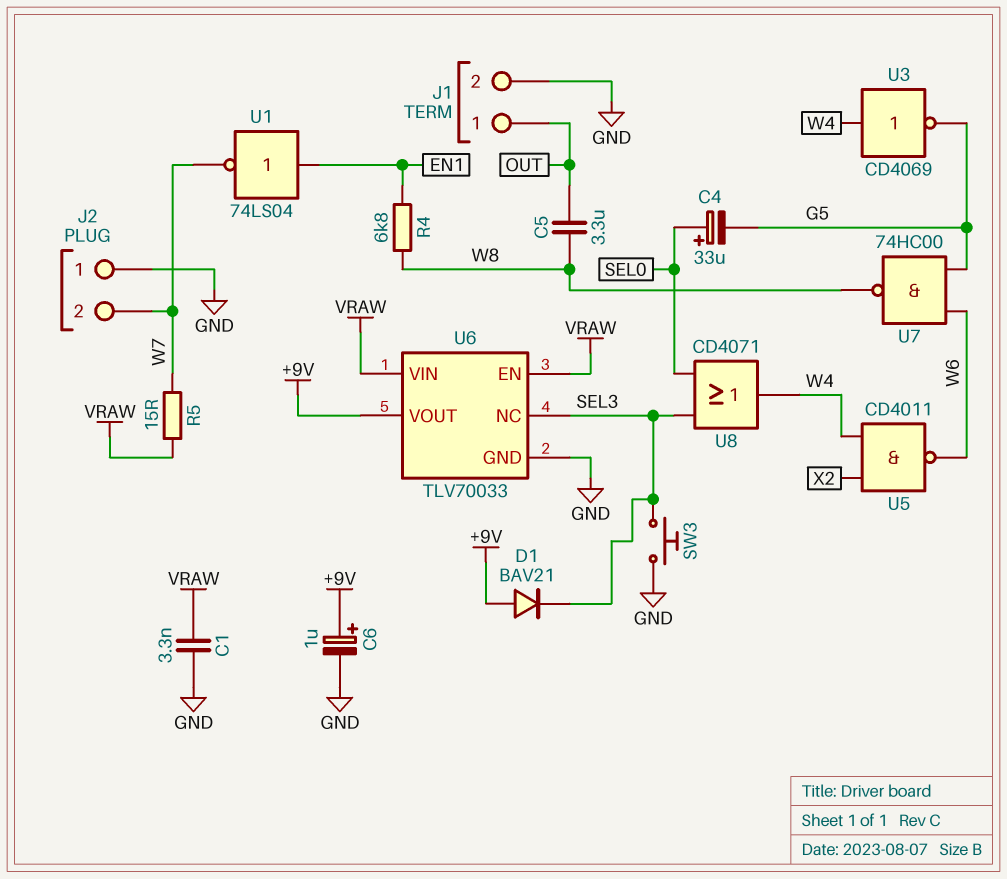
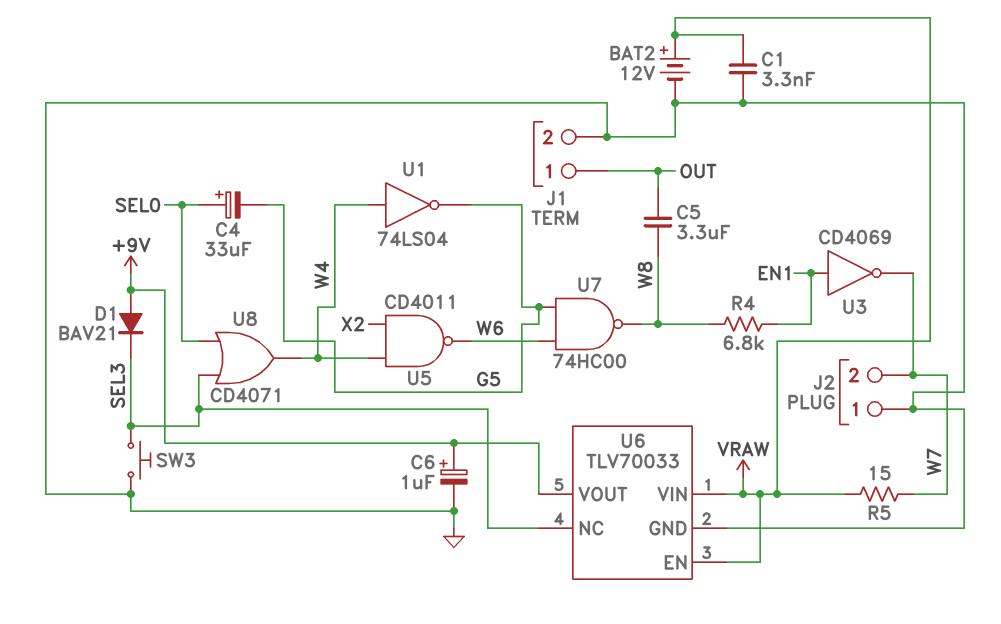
BAT2: none -> 12V (plus VRAW, minus GND)
U1: NOT 74LS04 (in EN1, out W7) -> NOT 74LS04 (in W4, out G5)
U3: NOT CD4069 (in W4, out G5) -> NOT CD4069 (in EN1, out W7)

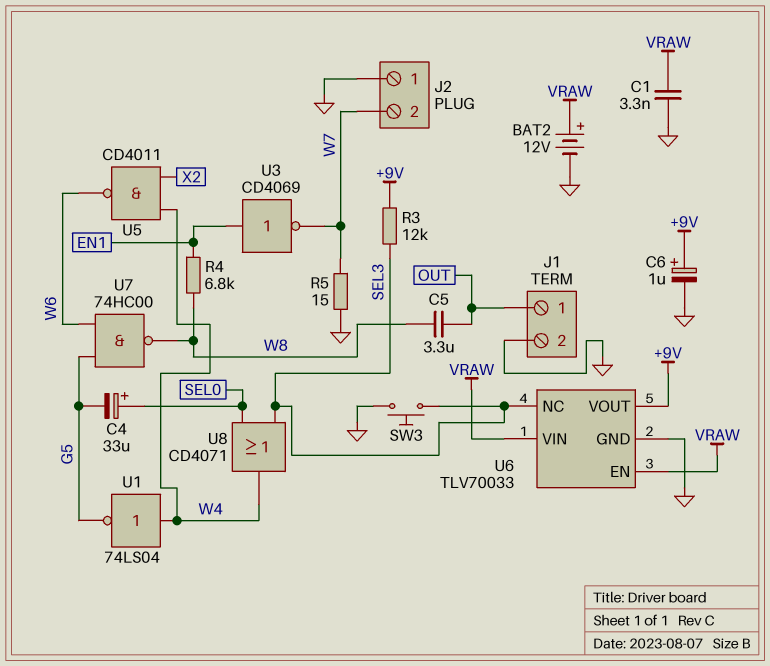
D1: diode BAV21 (A +9V, K SEL3) -> none
R3: none -> 12k (+9V, SEL3)
R5: 15 (VRAW, W7) -> 15 (GND, W7)

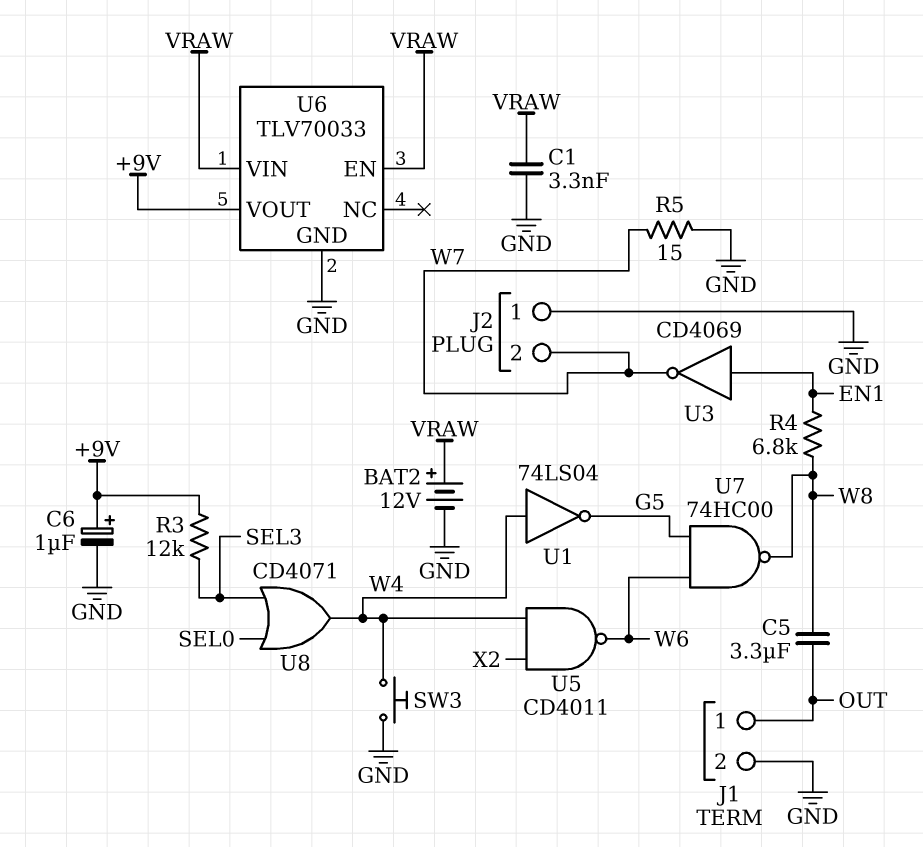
C4: 33uF (plus SEL0, minus G5) -> none
SW3: button (GND, SEL3) -> button (GND, W4)
U6 pin NC: SEL3 -> none

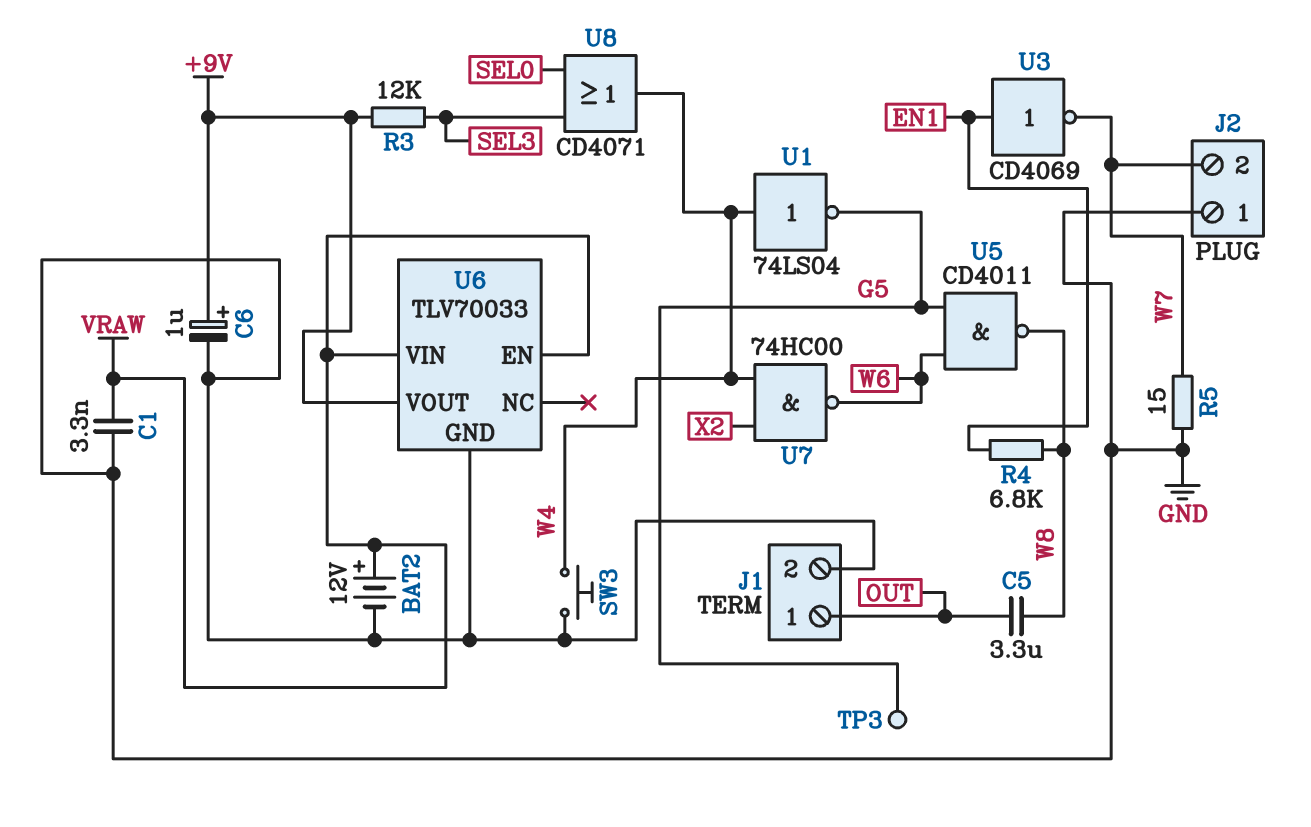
TP3: none -> test point (G5)
U5: NAND CD4011 (in W4, in X2, out W6) -> NAND CD4011 (in G5, in W6, out W8)
U7: NAND 74HC00 (in G5, in W6, out W8) -> NAND 74HC00 (in W4, in X2, out W6)

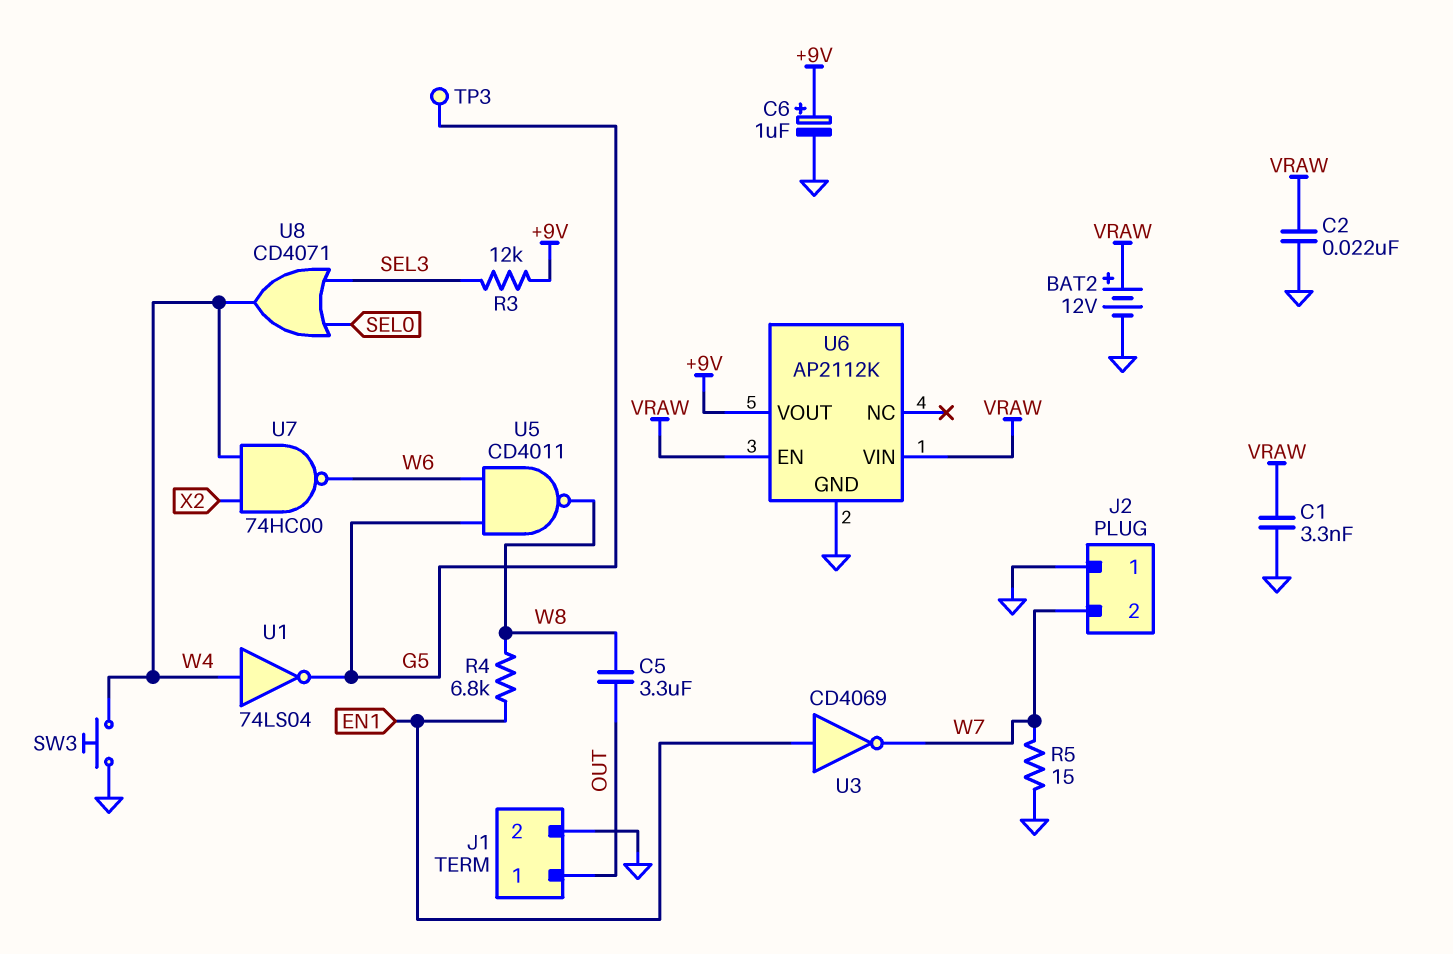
C2: none -> 22nF (GND, VRAW)
U6: TLV70033 -> AP2112K

